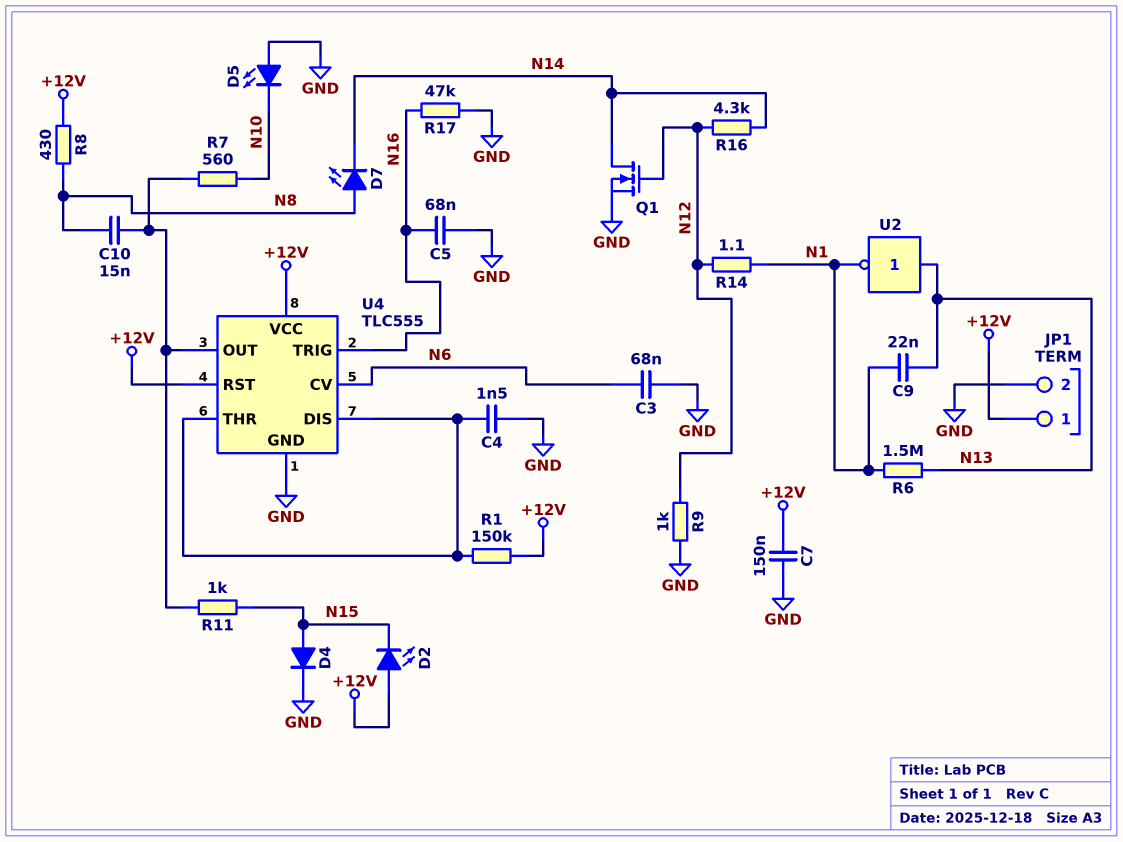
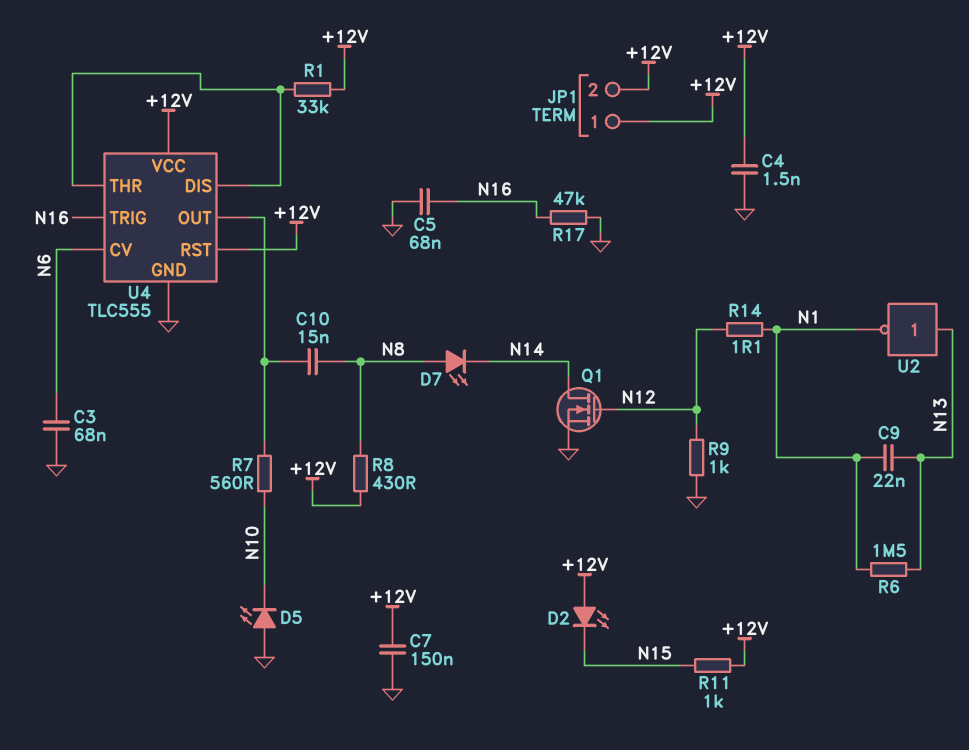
C4: 1.5nF (GND, U4/DIS) -> 1.5nF (+12V, GND)
D4: diode (A N15, K GND) -> none
JP1 pin 2: GND -> +12V
R1: 150k (+12V, U4/DIS) -> 33k (+12V, U4/DIS)
R11: 1k (N15, U4/OUT) -> 1k (+12V, N15)
R16: 4.3k (N12, N14) -> none

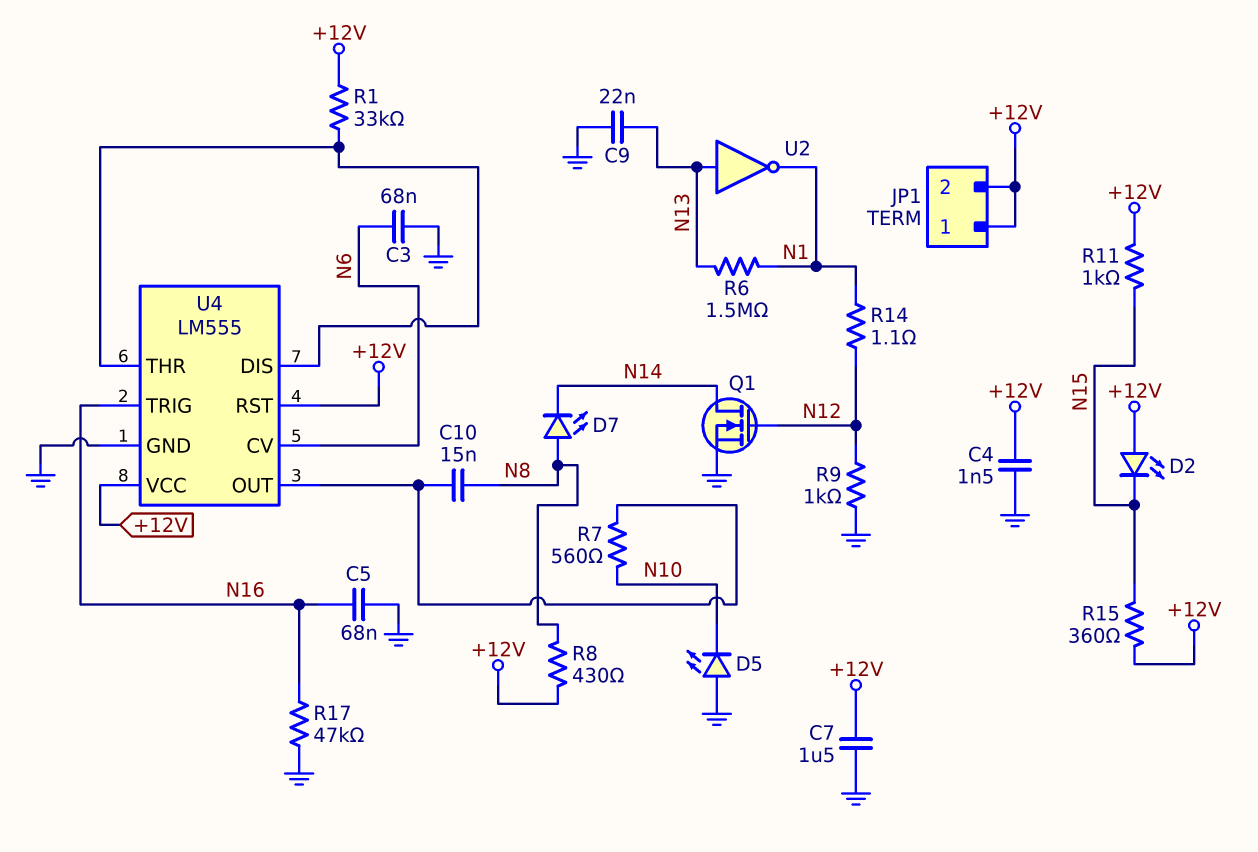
C7: 150nF (+12V, GND) -> 1.5uF (+12V, GND)
C9: 22nF (N1, N13) -> 22nF (GND, N13)
R15: none -> 360 (+12V, N15)
U4: TLC555 -> LM555

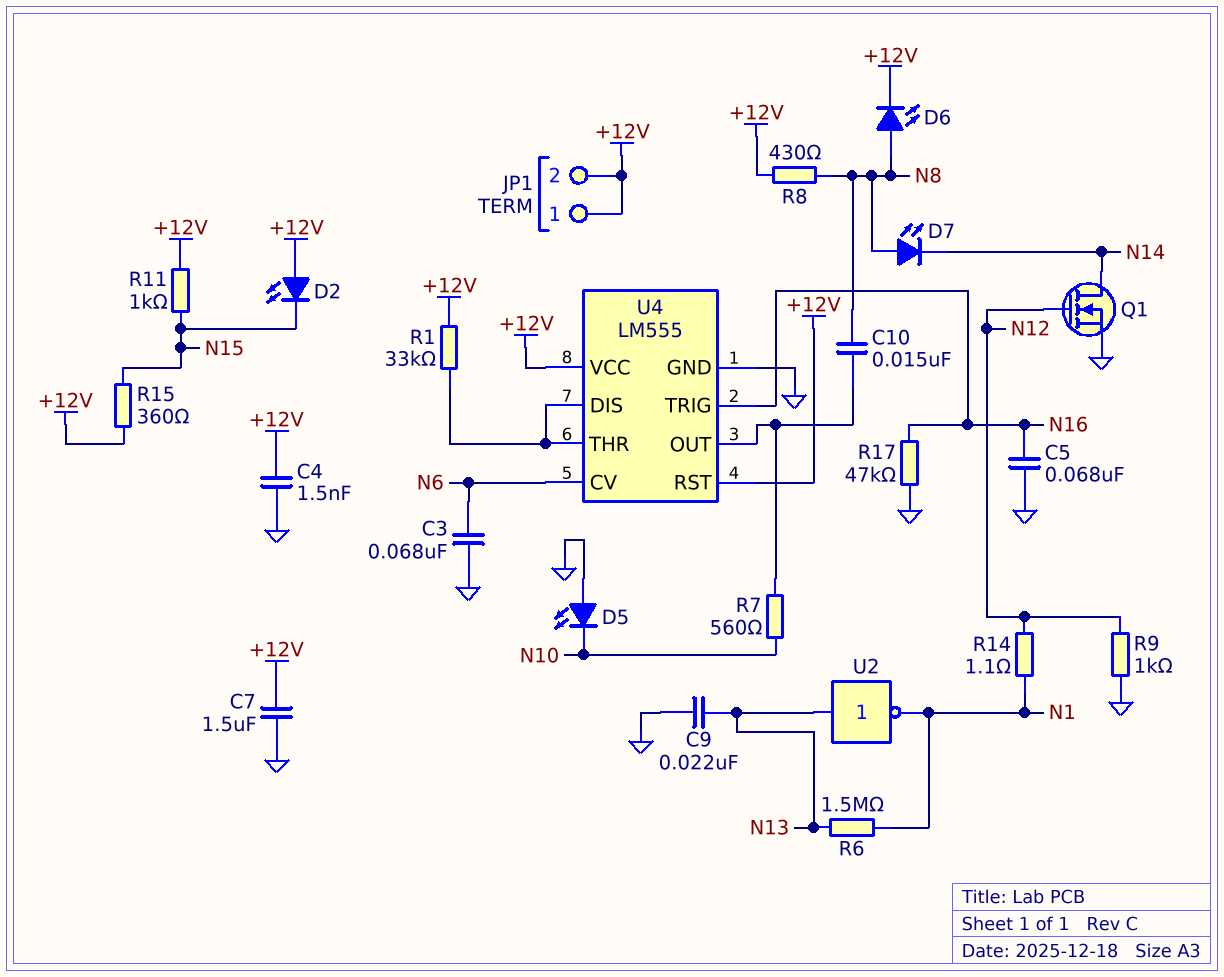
D6: none -> LED (A N8, K +12V)

